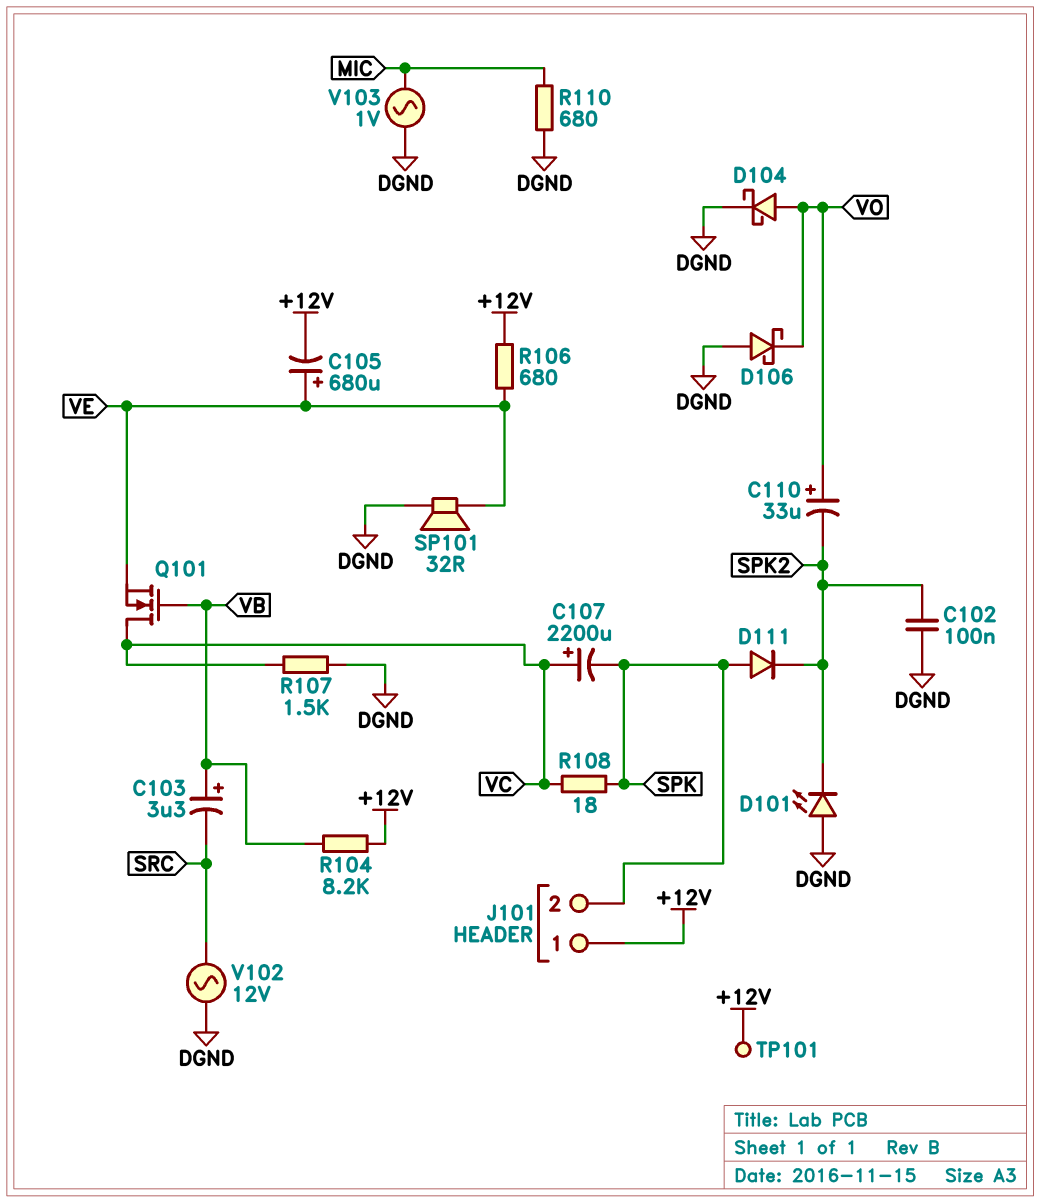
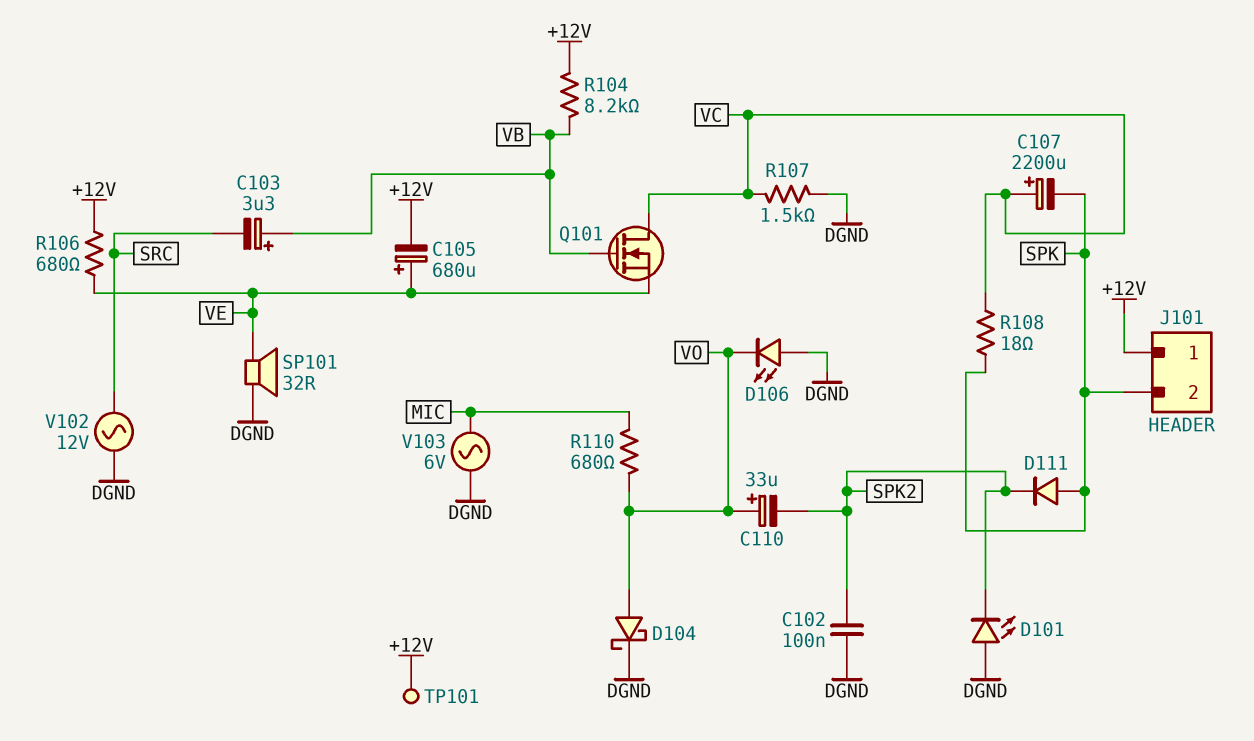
D106: schottky (A DGND, K VO) -> LED (A DGND, K VO)
R110: 680 (DGND, MIC) -> 680 (MIC, VO)
V103: AC 1V (DGND, MIC) -> AC 6V (DGND, MIC)

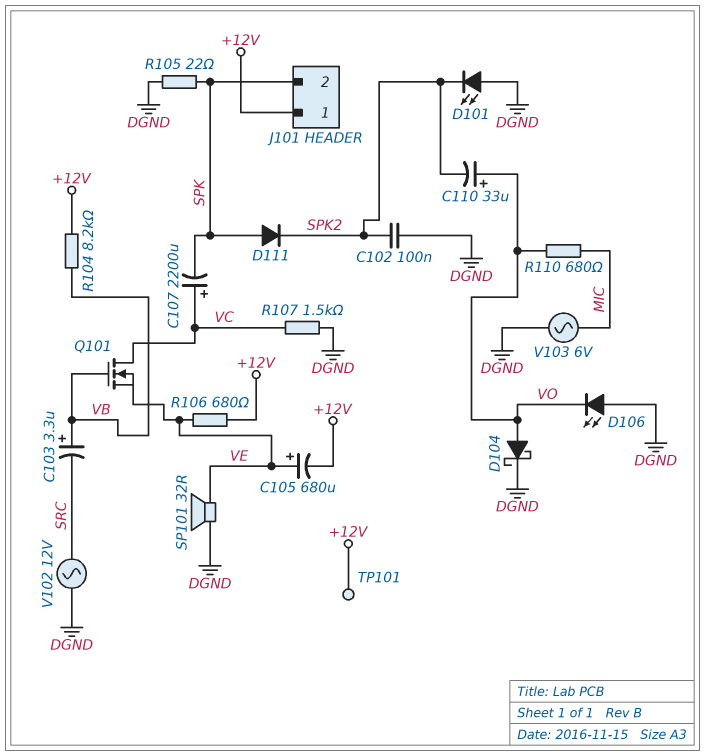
R105: none -> 22 (DGND, SPK)
R108: 18 (SPK, VC) -> none

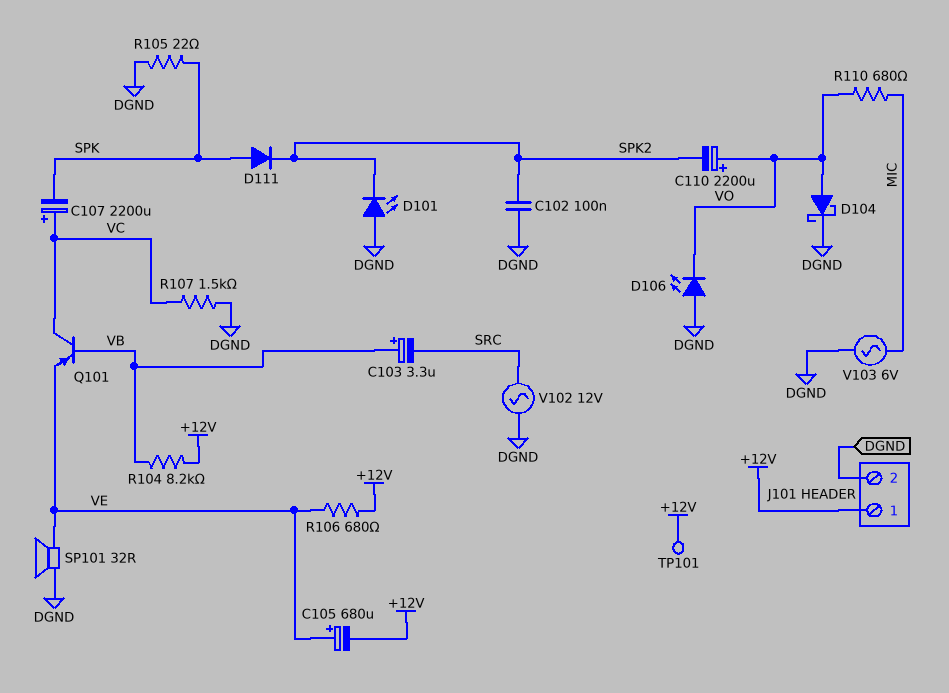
C110: 33uF (plus VO, minus SPK2) -> 2200uF (plus VO, minus SPK2)
J101 pin 2: SPK -> DGND
Q101: NMOS (G VB, D VC, S VE) -> PNP (B VB, C VC, E VE)

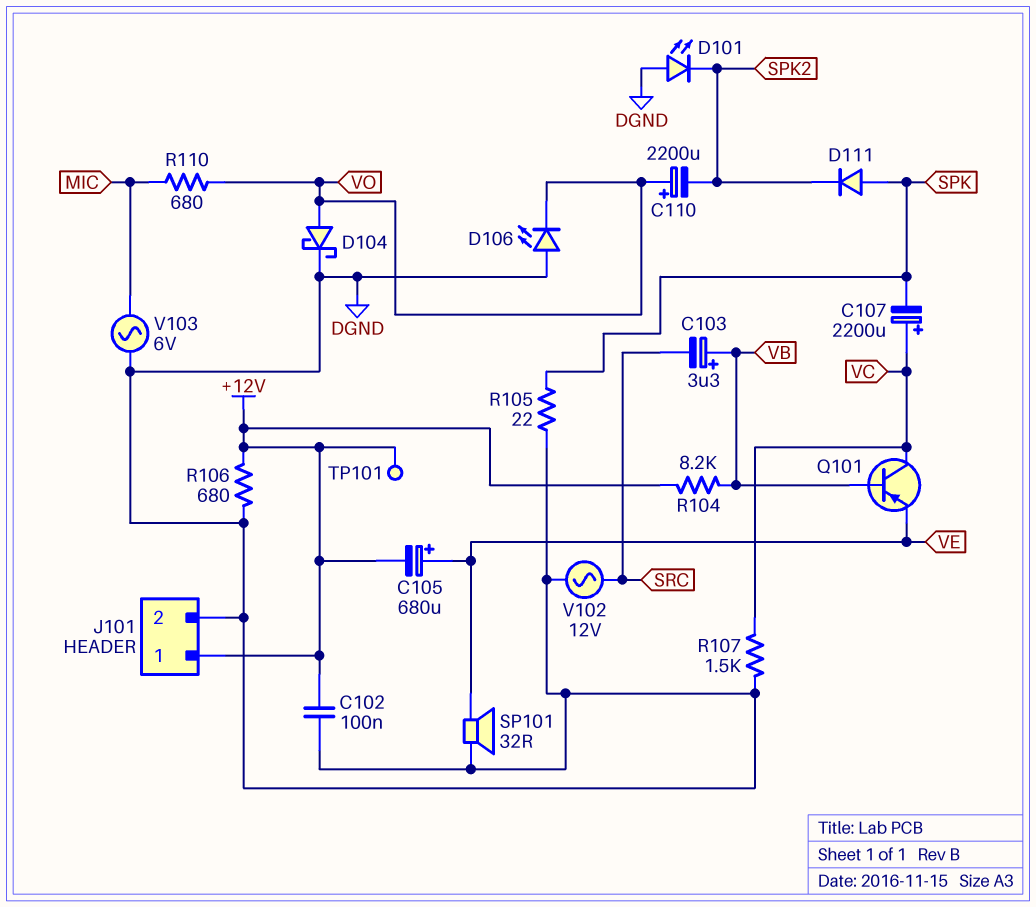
C102: 100nF (DGND, SPK2) -> 100nF (+12V, DGND)
R106: 680 (+12V, VE) -> 680 (+12V, DGND)

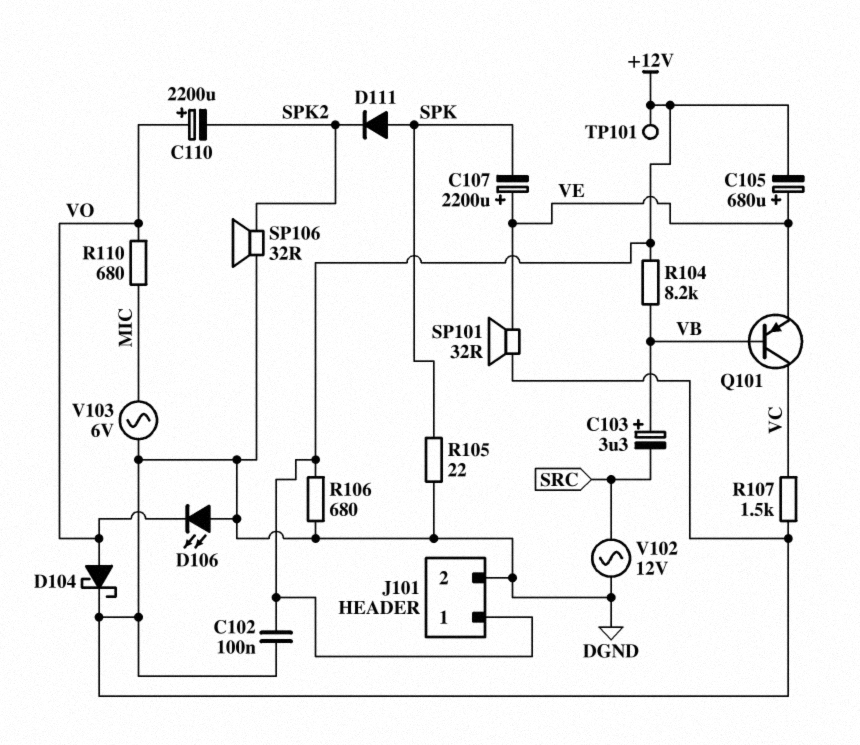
C107: 2200uF (plus VC, minus SPK) -> 2200uF (plus VE, minus SPK)
D101: LED (A DGND, K SPK2) -> none
SP106: none -> speaker 32R (DGND, SPK2)

